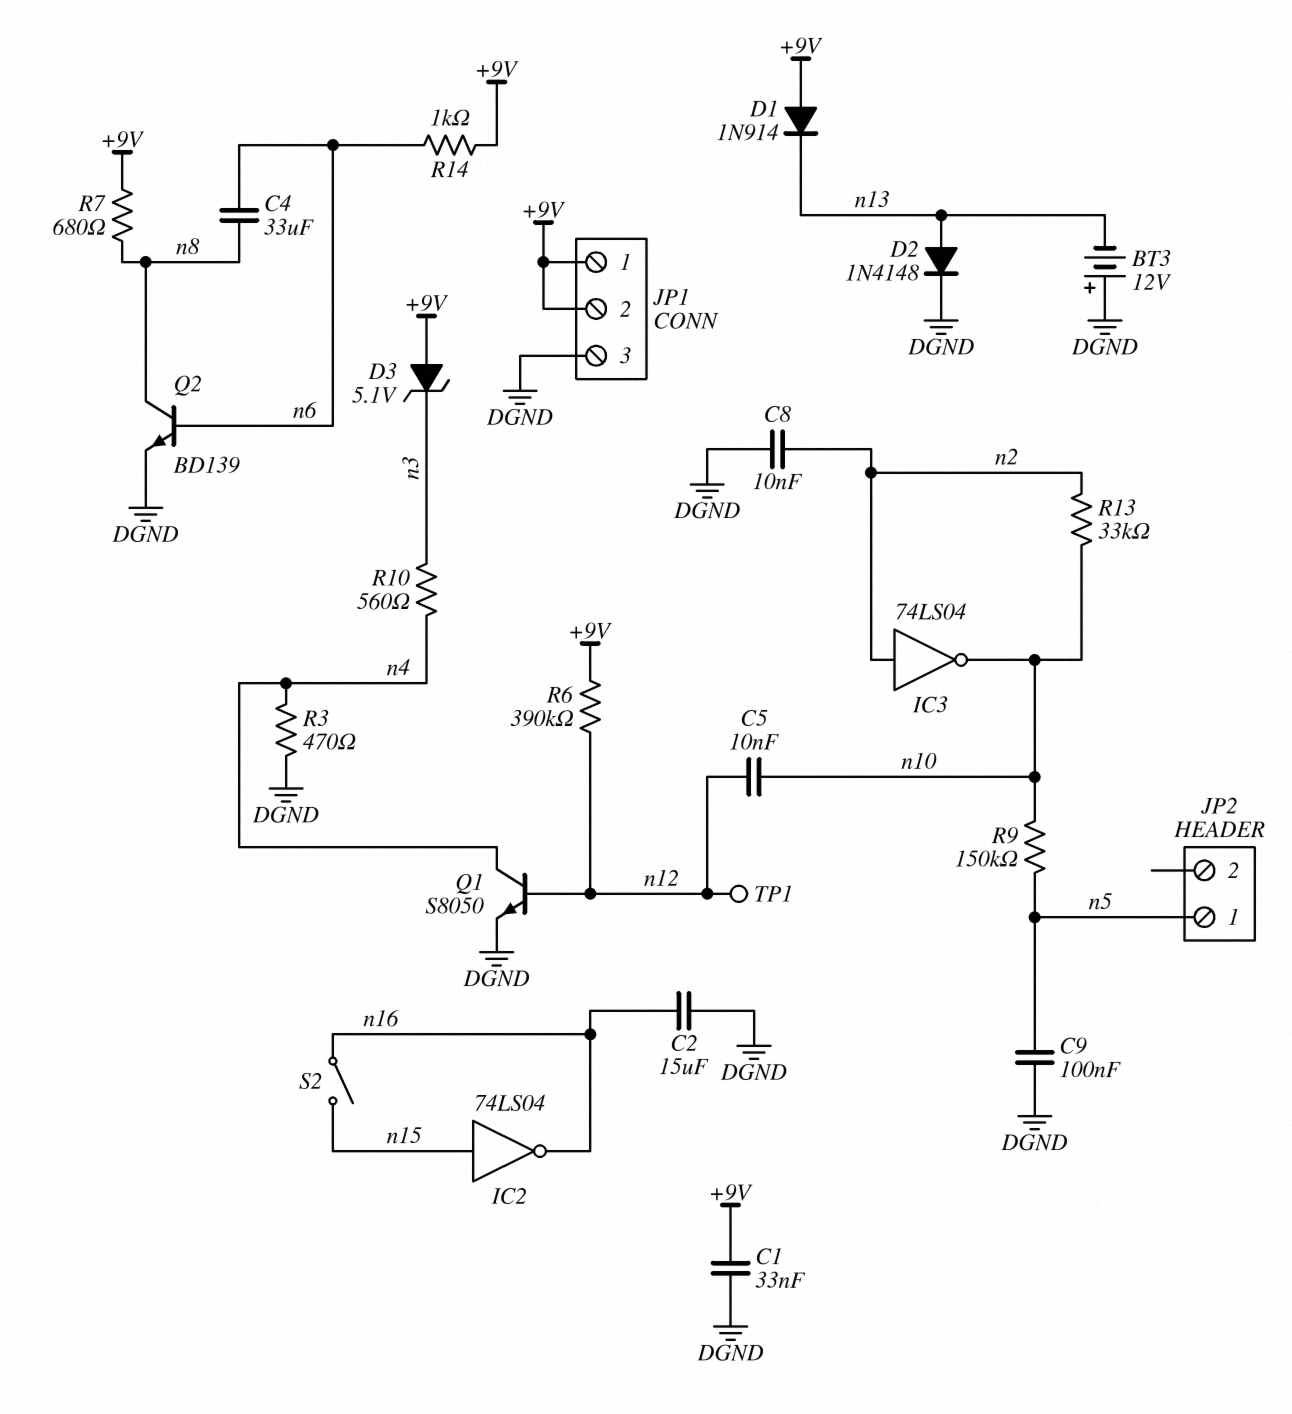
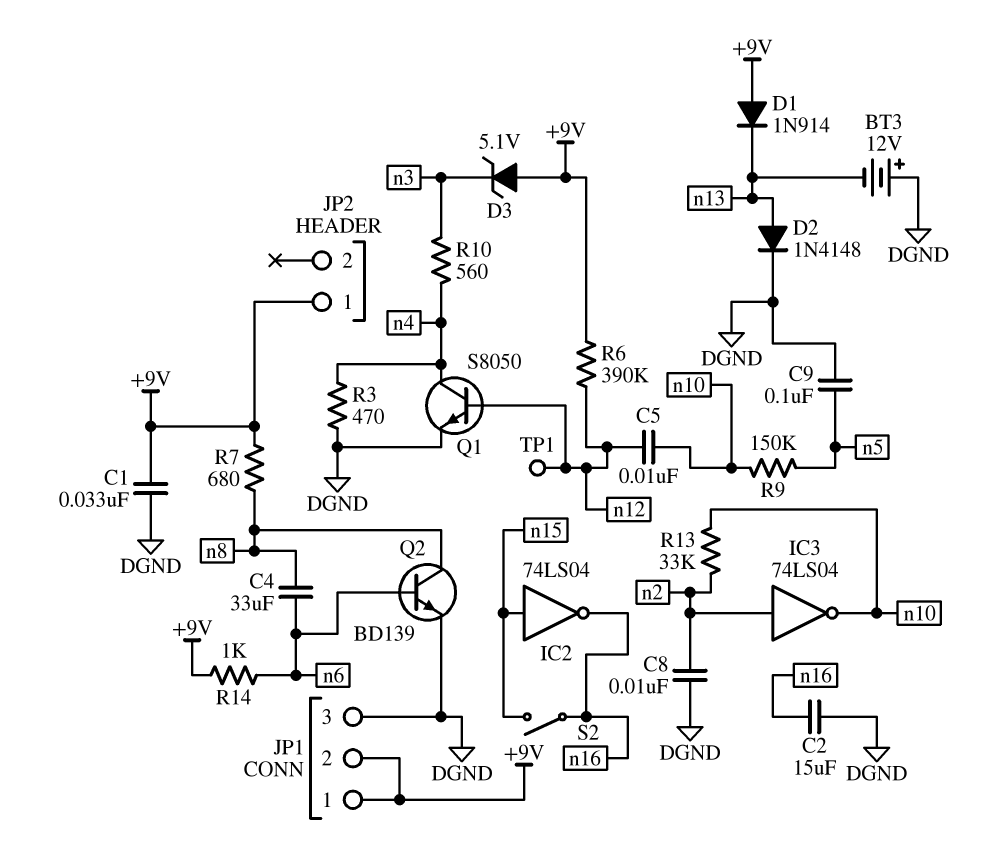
JP2 pin 1: n5 -> +9V

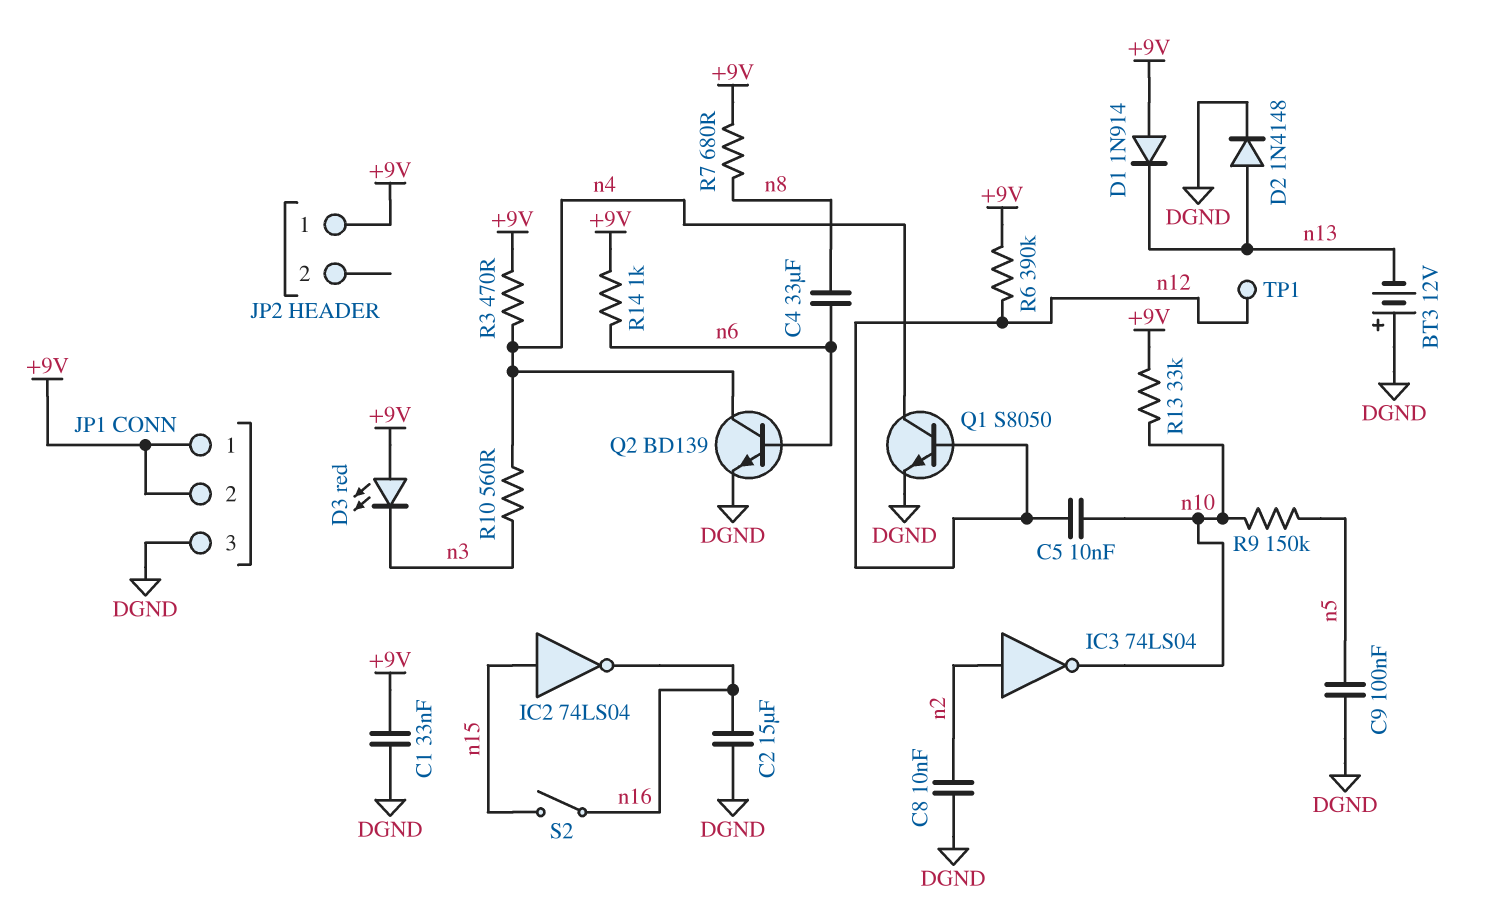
D3: zener 5.1V (A +9V, K n3) -> LED red (A +9V, K n3)
Q2: NPN BD139 (B n6, C n8, E DGND) -> NPN BD139 (B n6, C n4, E DGND)
R3: 470 (DGND, n4) -> 470 (+9V, n4)
R13: 33k (n2, n10) -> 33k (+9V, n10)

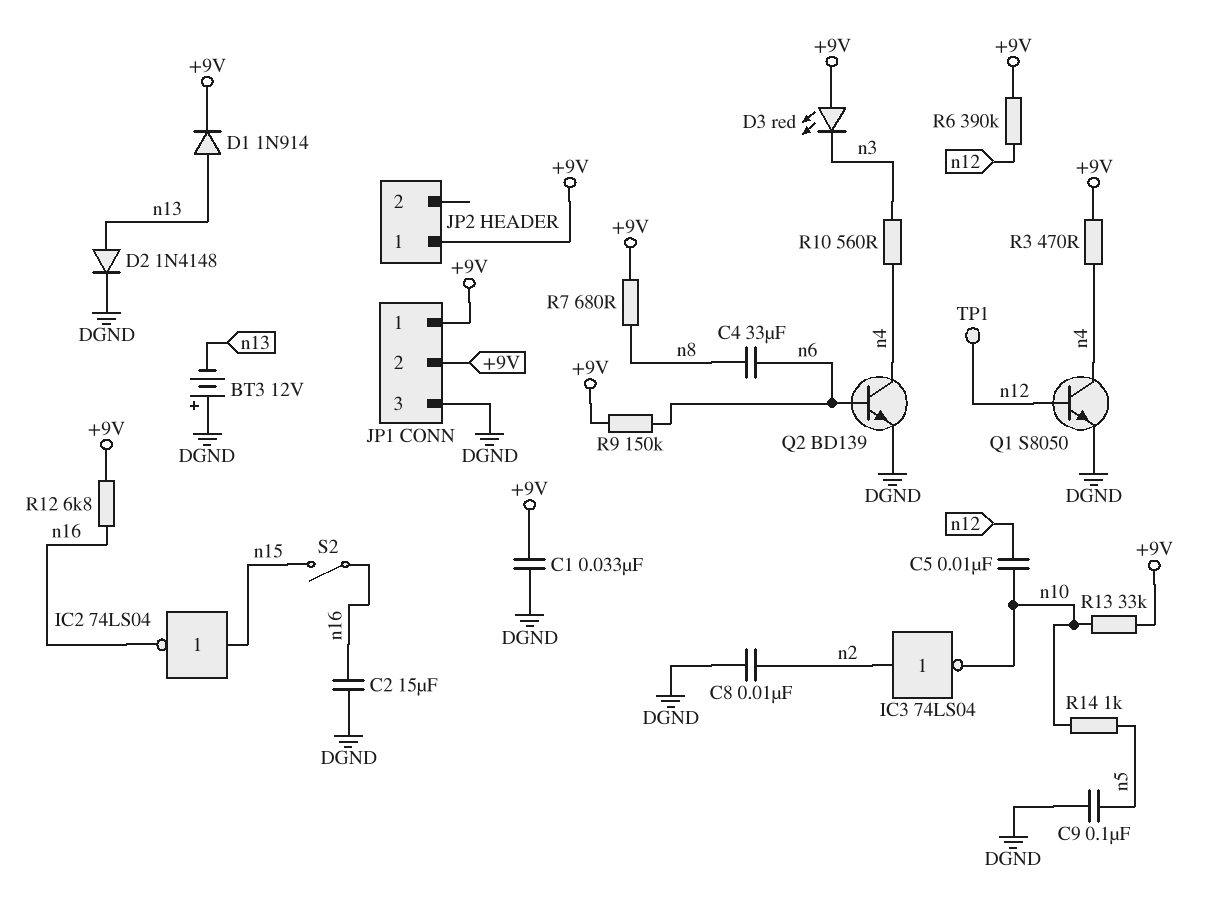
D1: diode 1N914 (A +9V, K n13) -> diode 1N914 (A n13, K +9V)
R9: 150k (n5, n10) -> 150k (+9V, n6)
R12: none -> 6.8k (+9V, n16)
R14: 1k (+9V, n6) -> 1k (n5, n10)

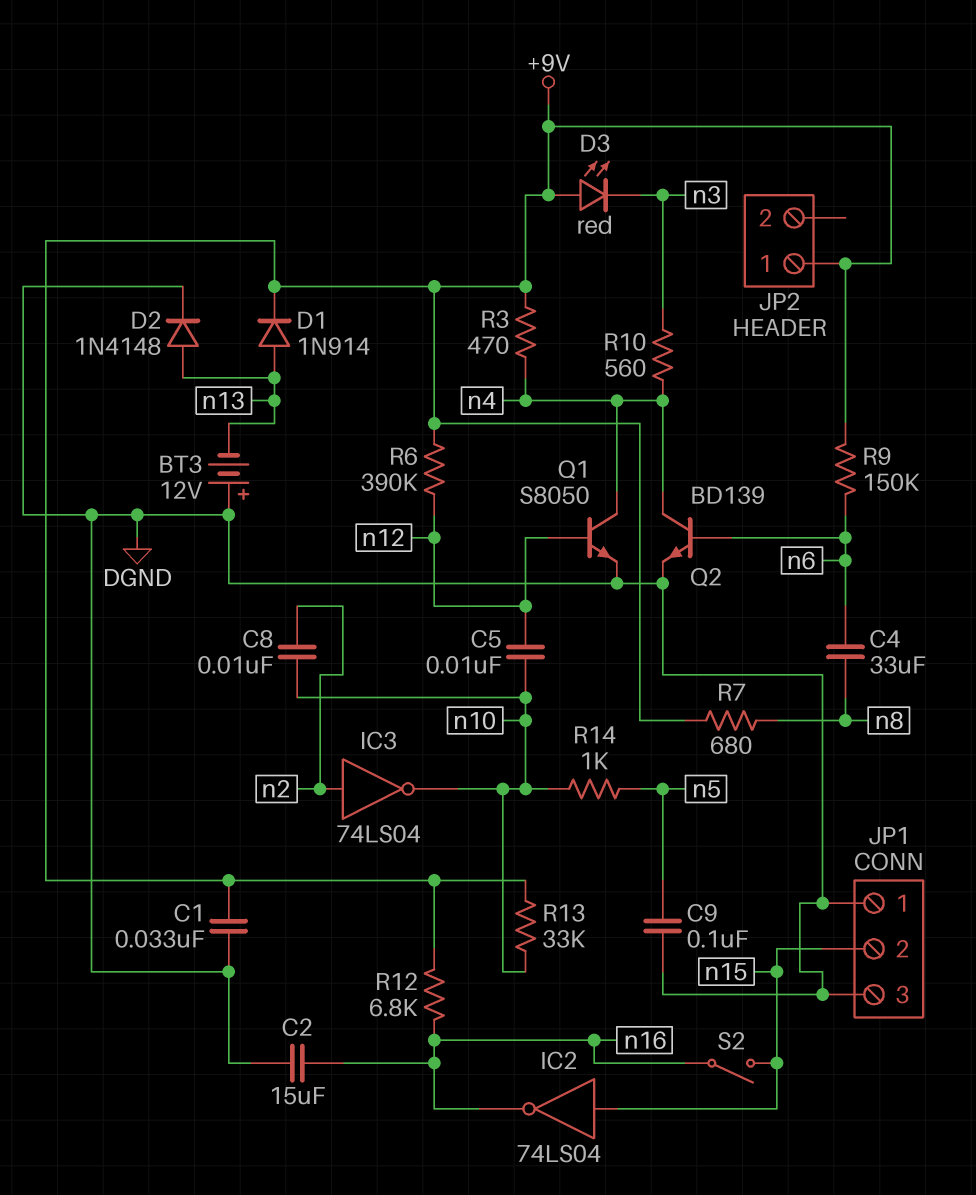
C8: 10nF (DGND, n2) -> 10nF (n2, n10)
JP1 pin 1: +9V -> DGND
JP1 pin 2: +9V -> n15
TP1: test point (n12) -> none

